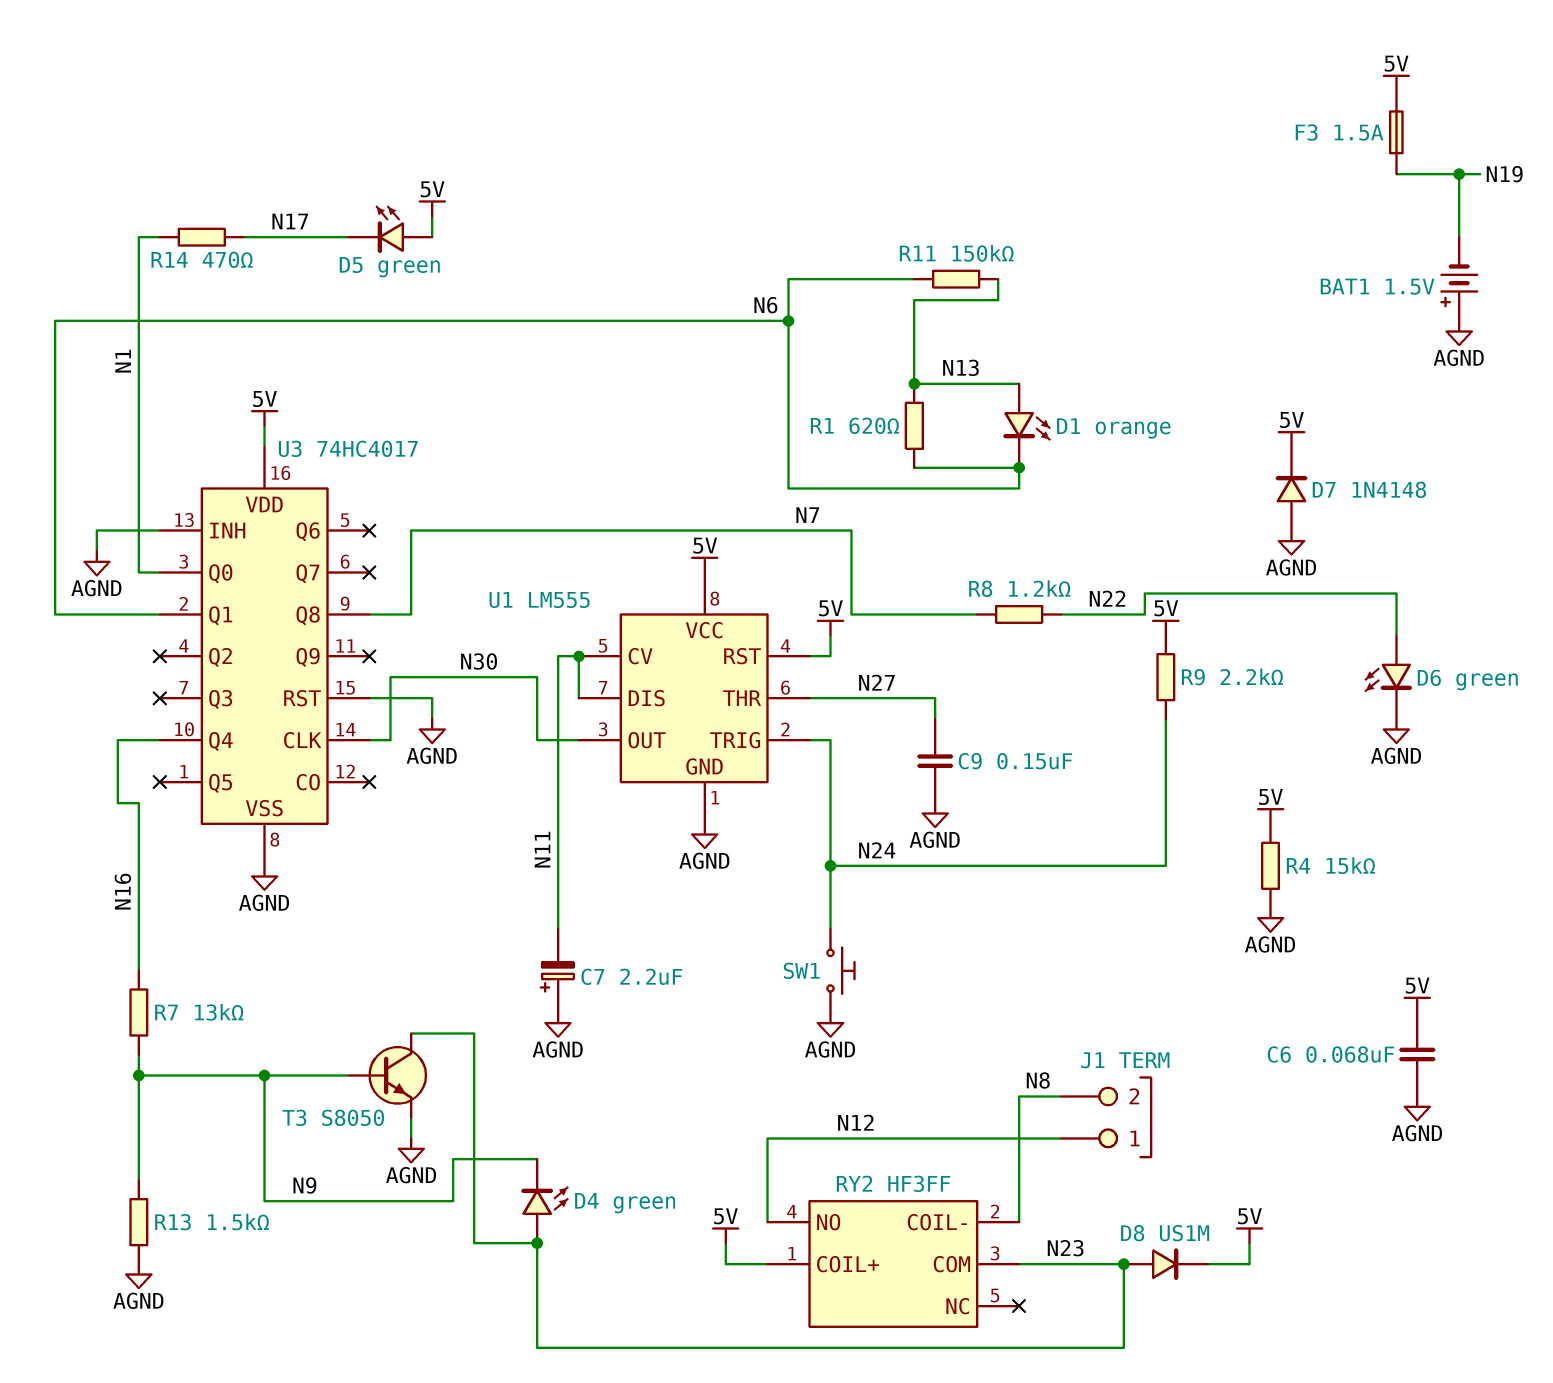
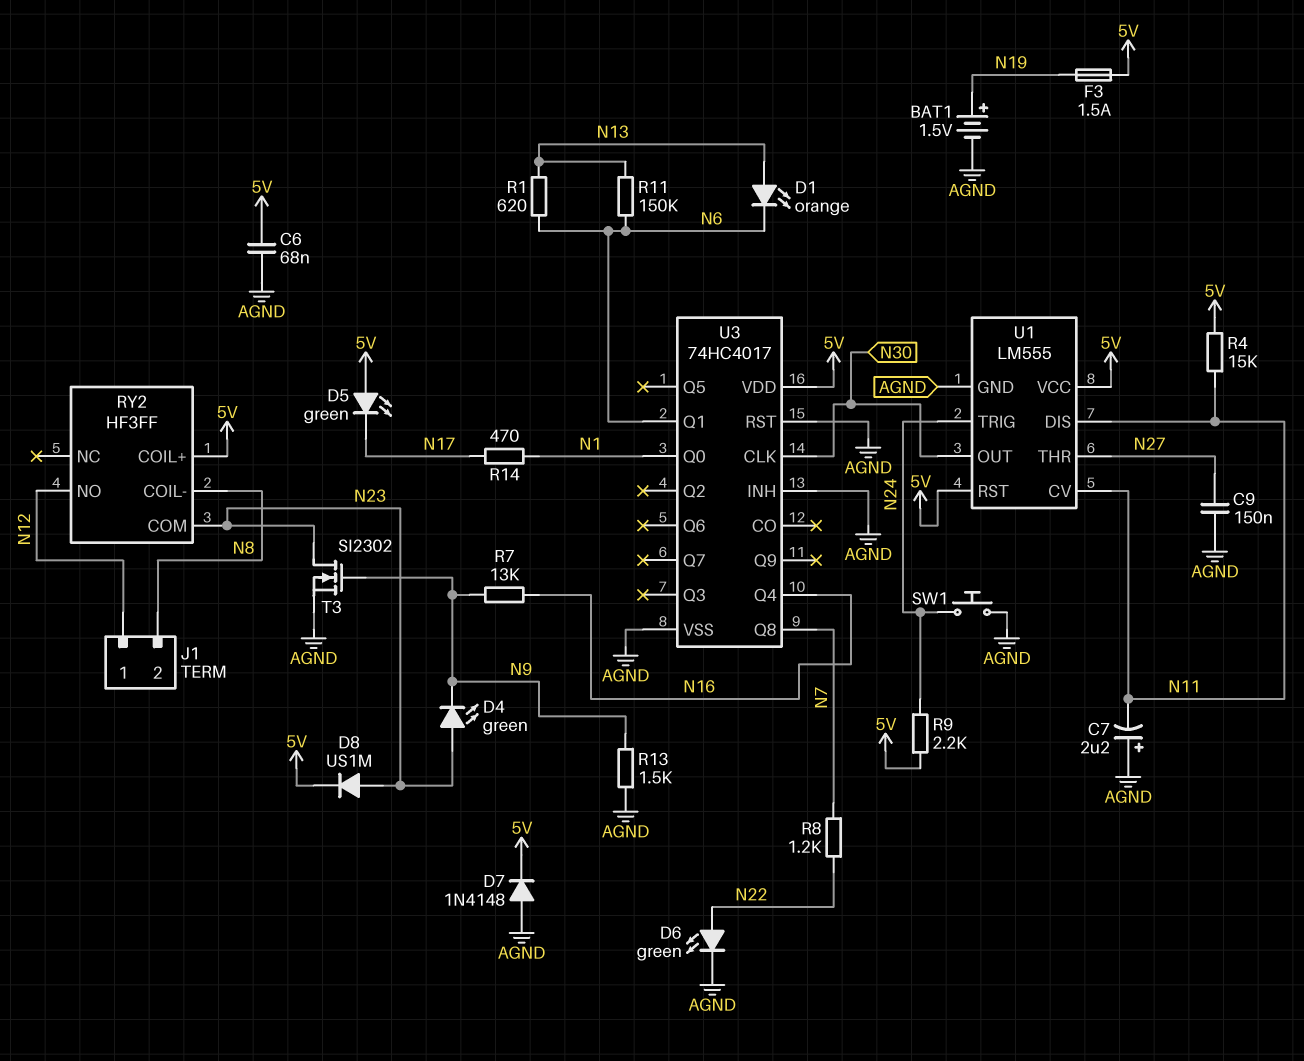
BAT1: 1.5V (plus AGND, minus N19) -> 1.5V (plus N19, minus AGND)
R4: 15k (5V, AGND) -> 15k (5V, N11)
T3: NPN S8050 (B N9, C N23, E AGND) -> NMOS SI2302 (G N9, D N23, S AGND)

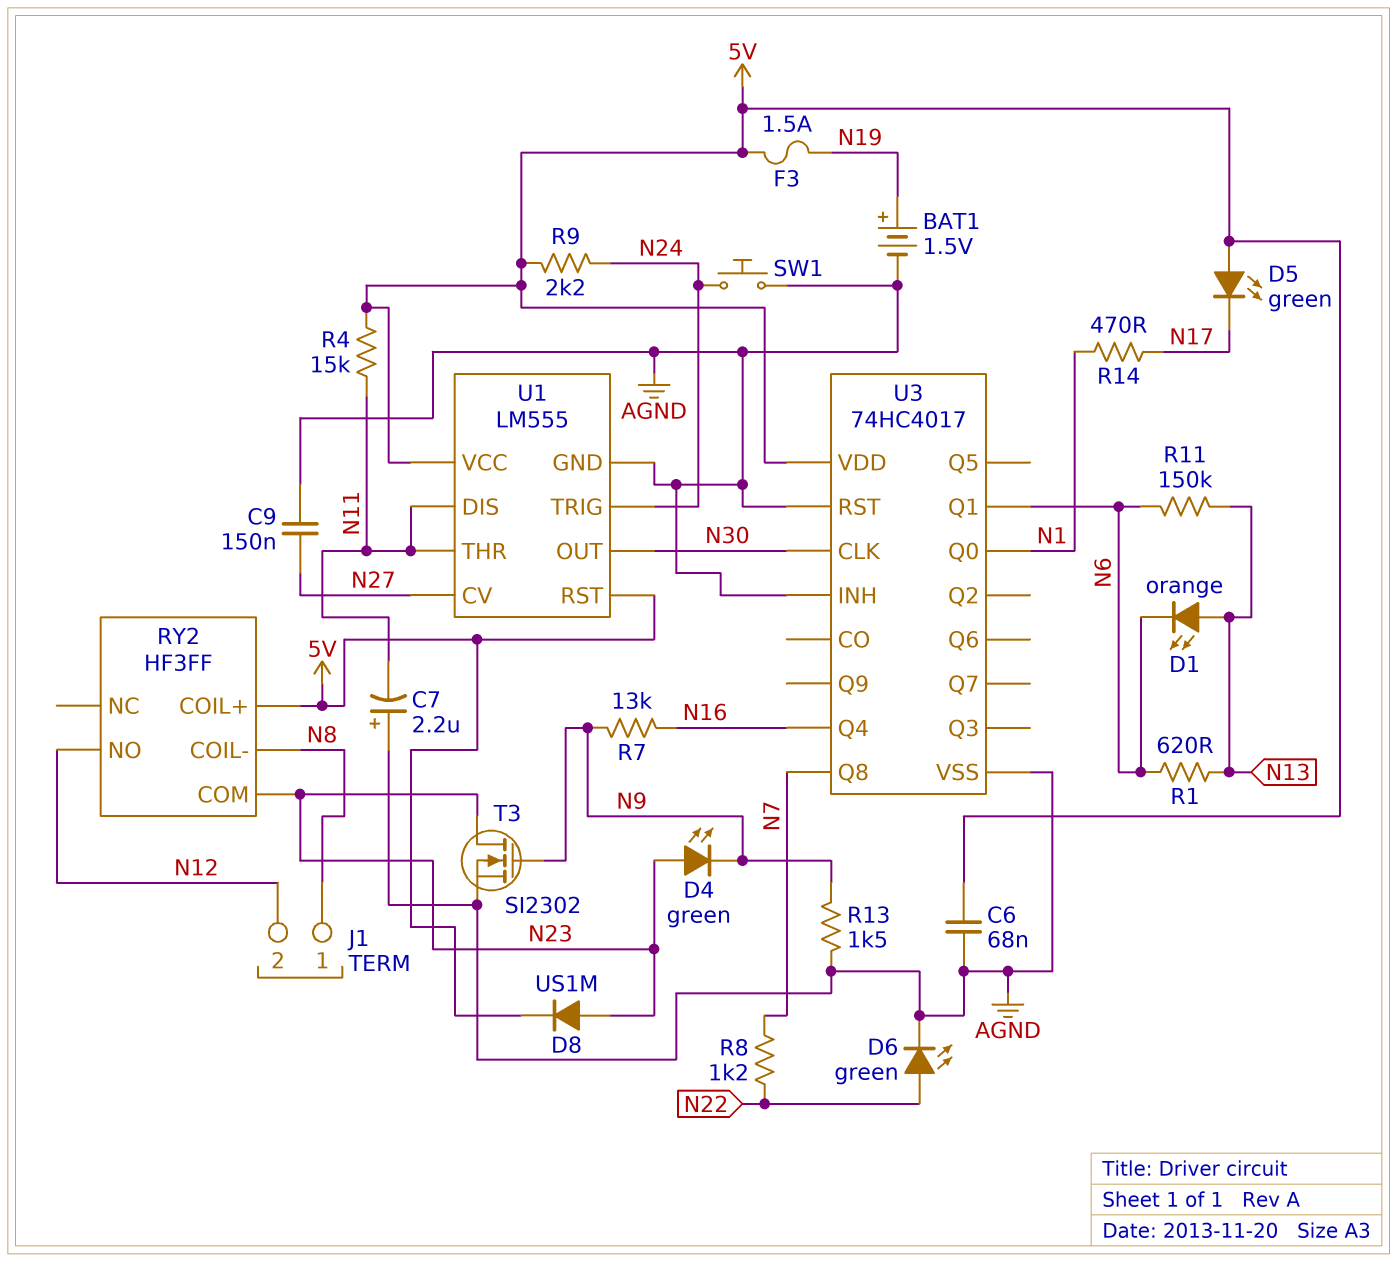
D7: diode 1N4148 (A AGND, K 5V) -> none
J1 pin 1: N12 -> N8
J1 pin 2: N8 -> N12
U1 pin CV: N11 -> N27
U1 pin THR: N27 -> N11

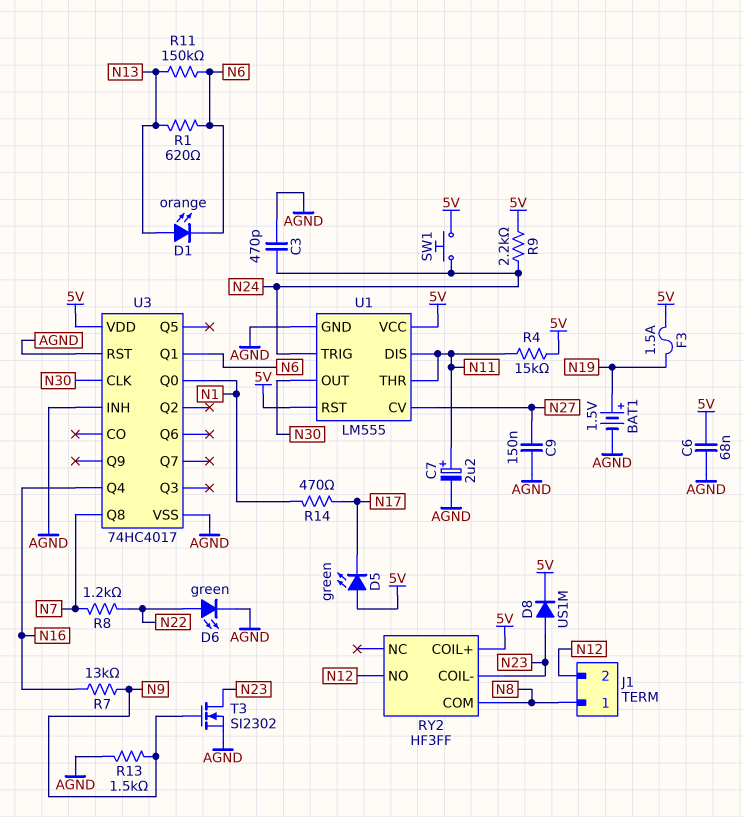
C3: none -> 470pF (AGND, N24)
C7: 2.2uF (plus AGND, minus N11) -> 2.2uF (plus N11, minus AGND)
D4: LED green (A N23, K N9) -> none
RY2 pin COIL-: N8 -> N23
RY2 pin COM: N23 -> N8
SW1: button (AGND, N24) -> button (5V, N24)

